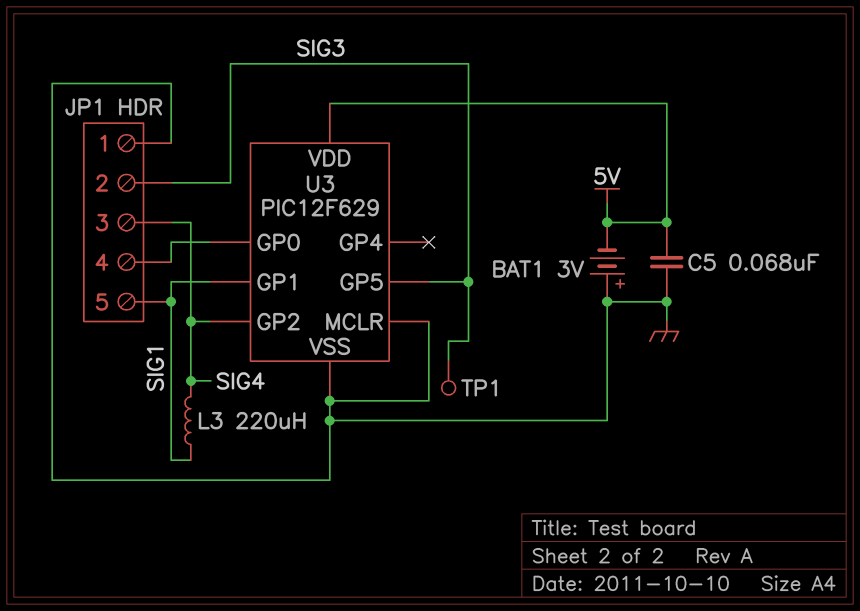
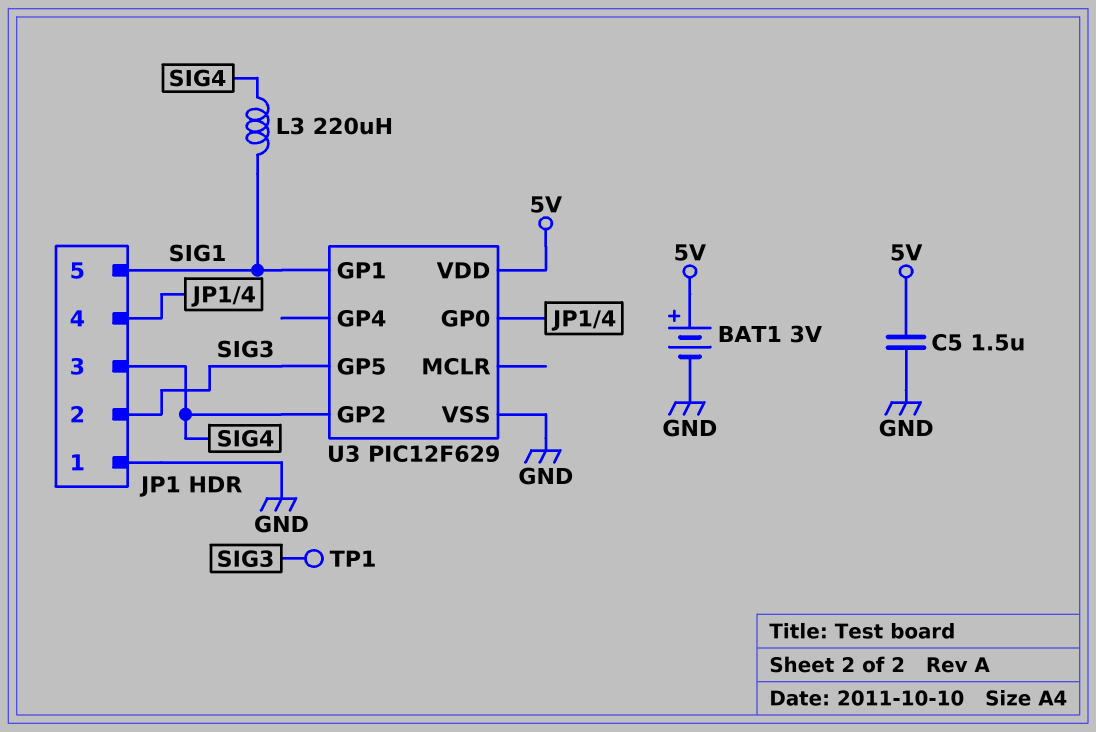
BAT1: 3V (plus GND, minus 5V) -> 3V (plus 5V, minus GND)
C5: 68nF (5V, GND) -> 1.5uF (5V, GND)
U3 pin MCLR: GND -> none

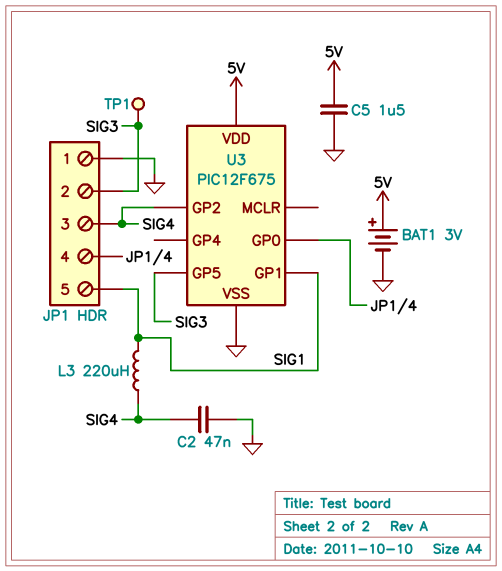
C2: none -> 47nF (GND, SIG4)
U3: PIC12F629 -> PIC12F675

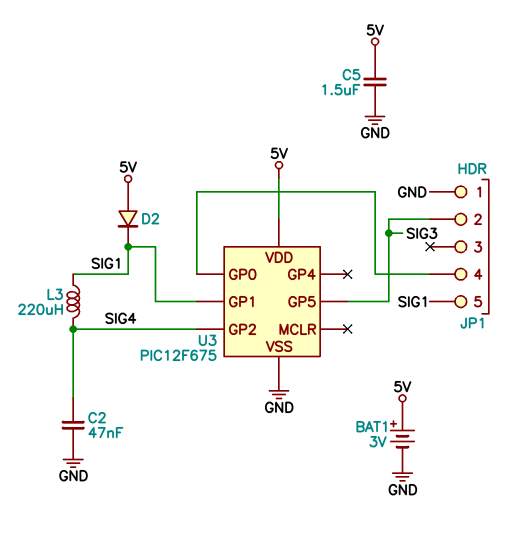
D2: none -> diode (A 5V, K SIG1)
JP1 pin 3: SIG4 -> none
TP1: test point (SIG3) -> none

